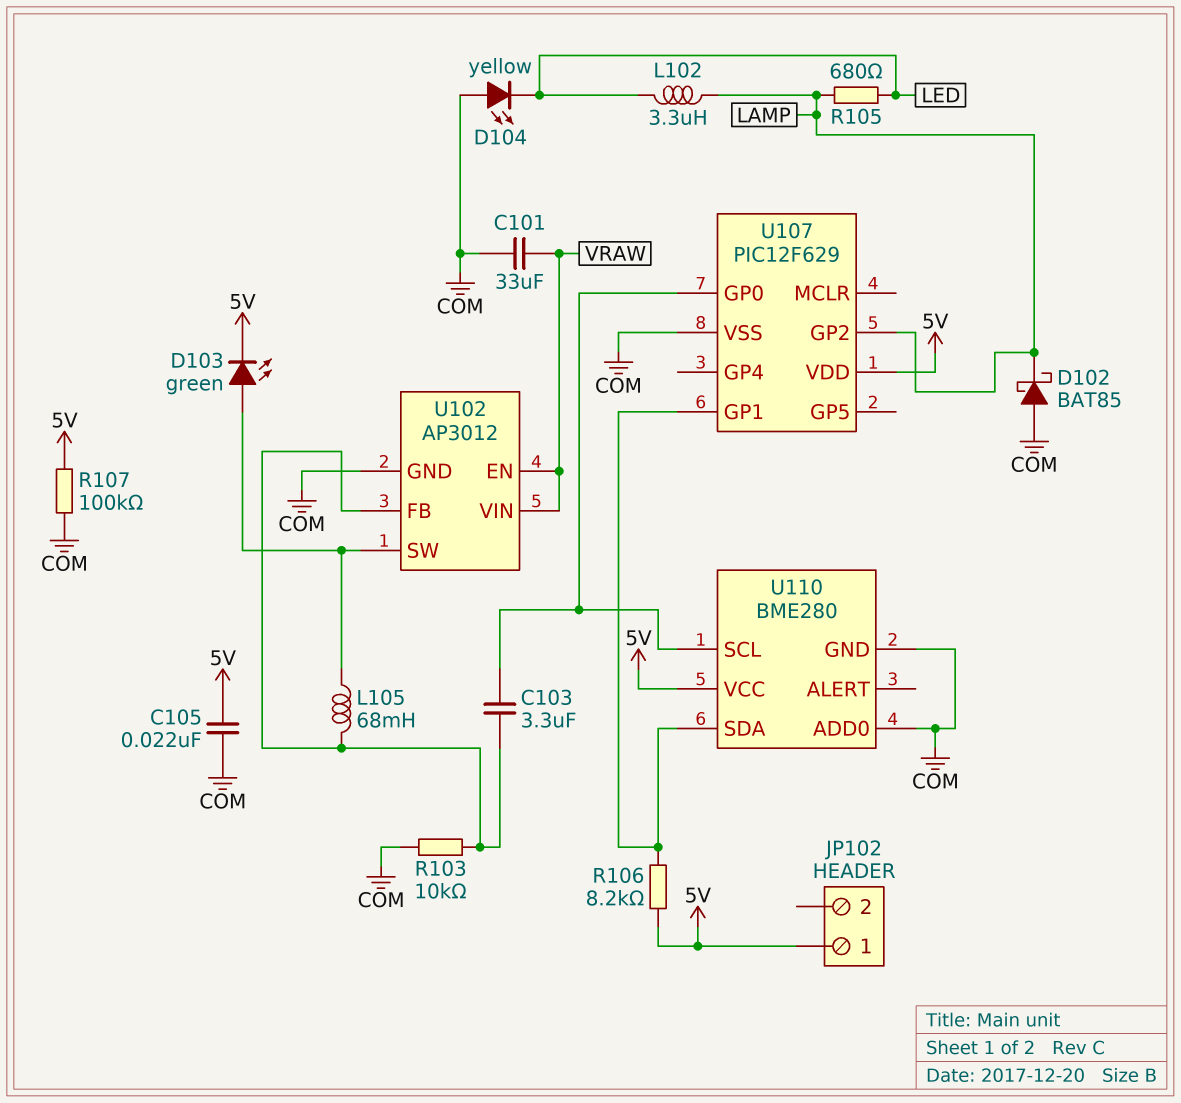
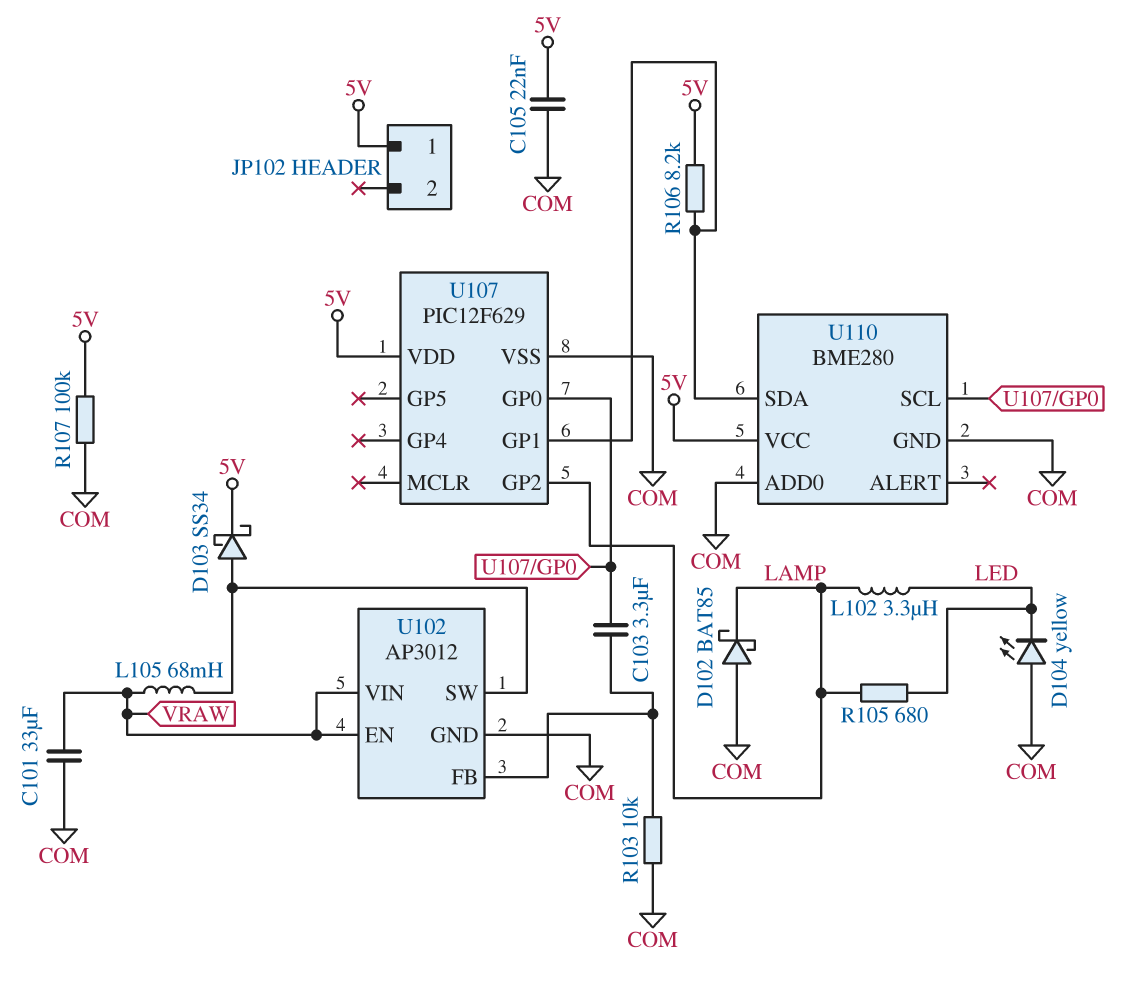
D103: LED green (A U102/SW, K 5V) -> schottky SS34 (A U102/SW, K 5V)
L105: 68mH (U102/FB, U102/SW) -> 68mH (U102/SW, VRAW)

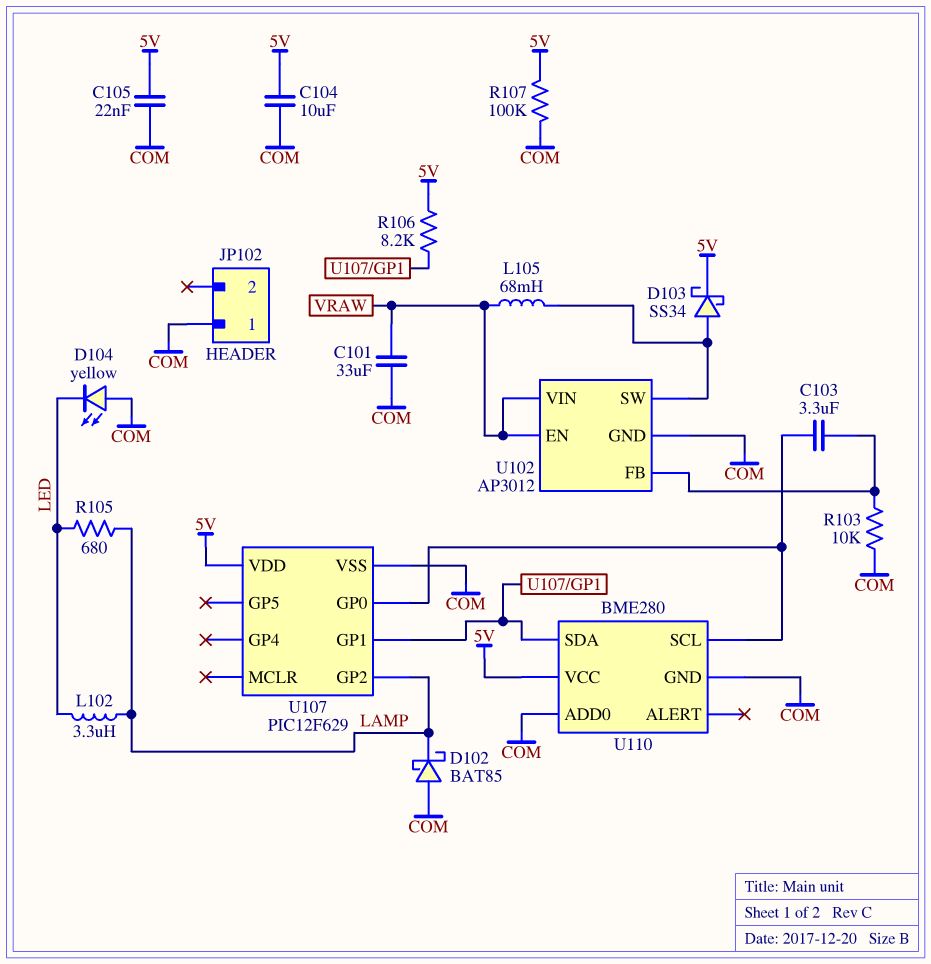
C104: none -> 10uF (5V, COM)
JP102 pin 1: 5V -> COM

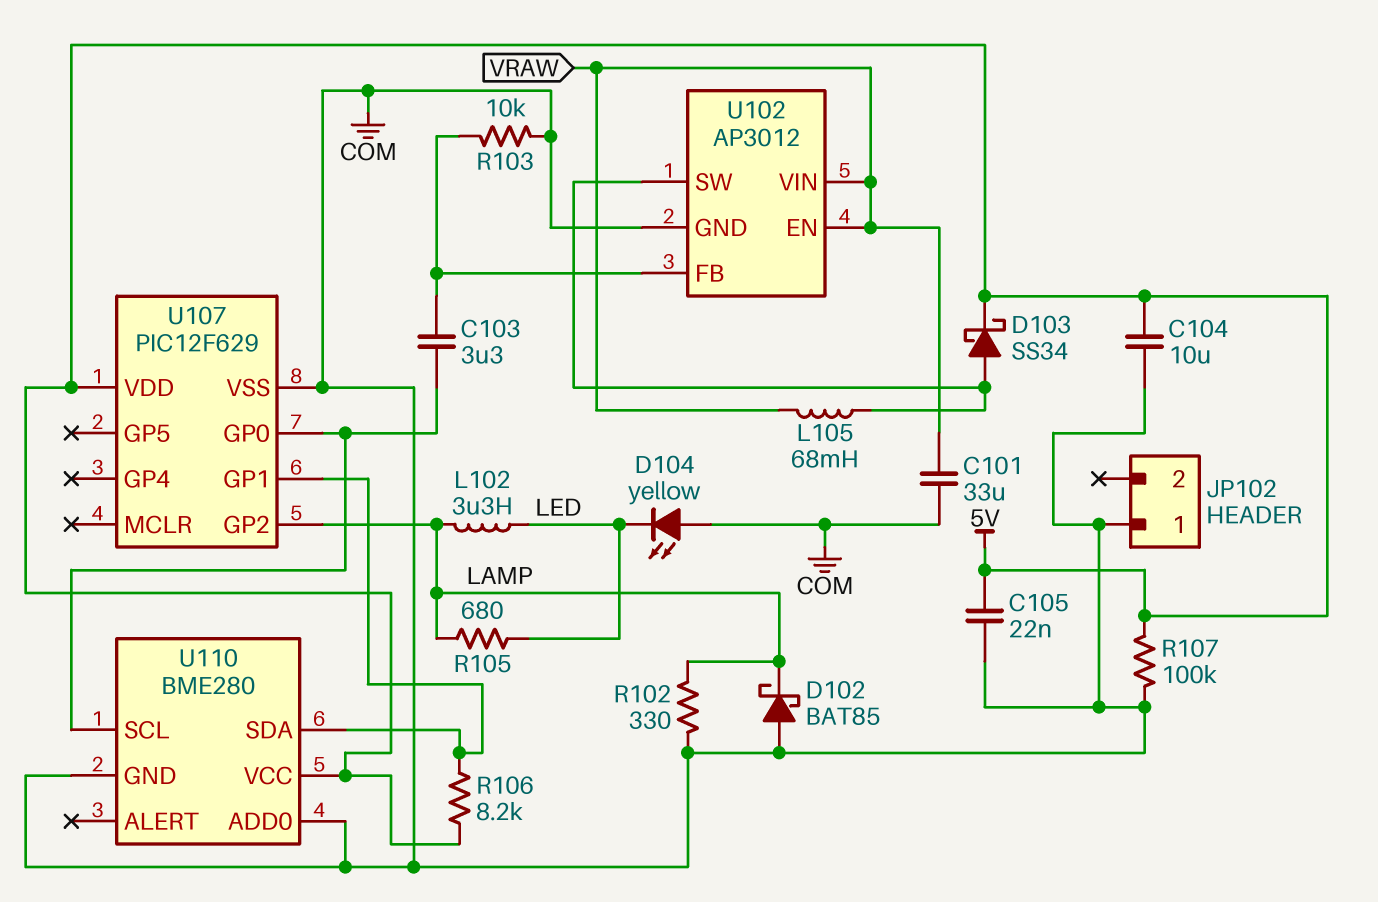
R102: none -> 330 (COM, LAMP)

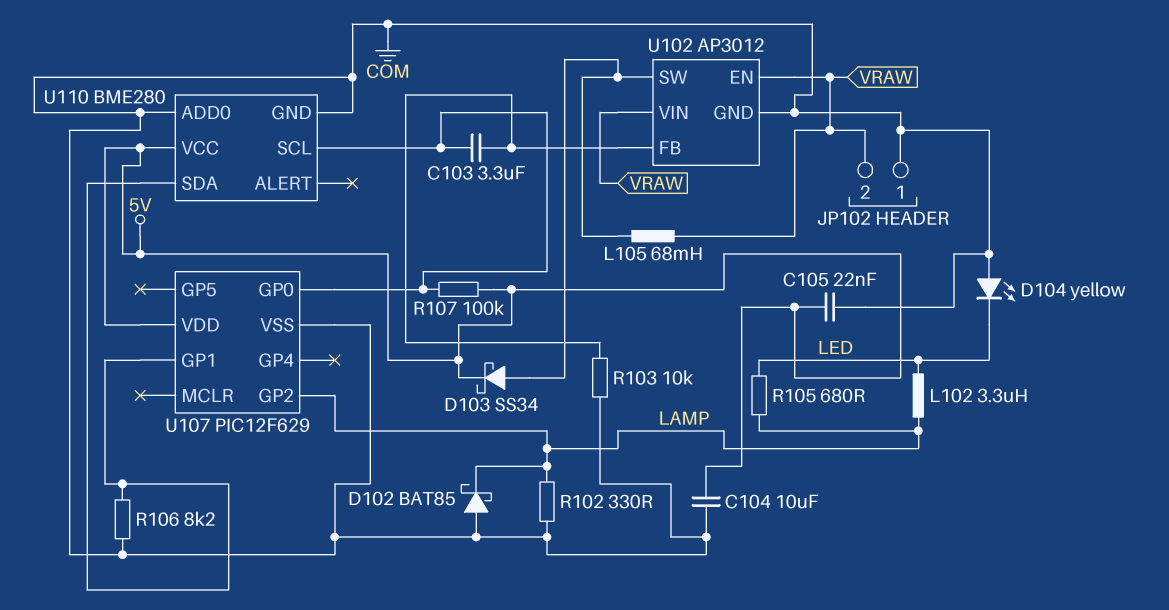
C101: 33uF (COM, VRAW) -> none
JP102 pin 2: none -> VRAW
R106: 8.2k (5V, U107/GP1) -> 8.2k (COM, U107/GP1)
R107: 100k (5V, COM) -> 100k (5V, U107/GP0)

